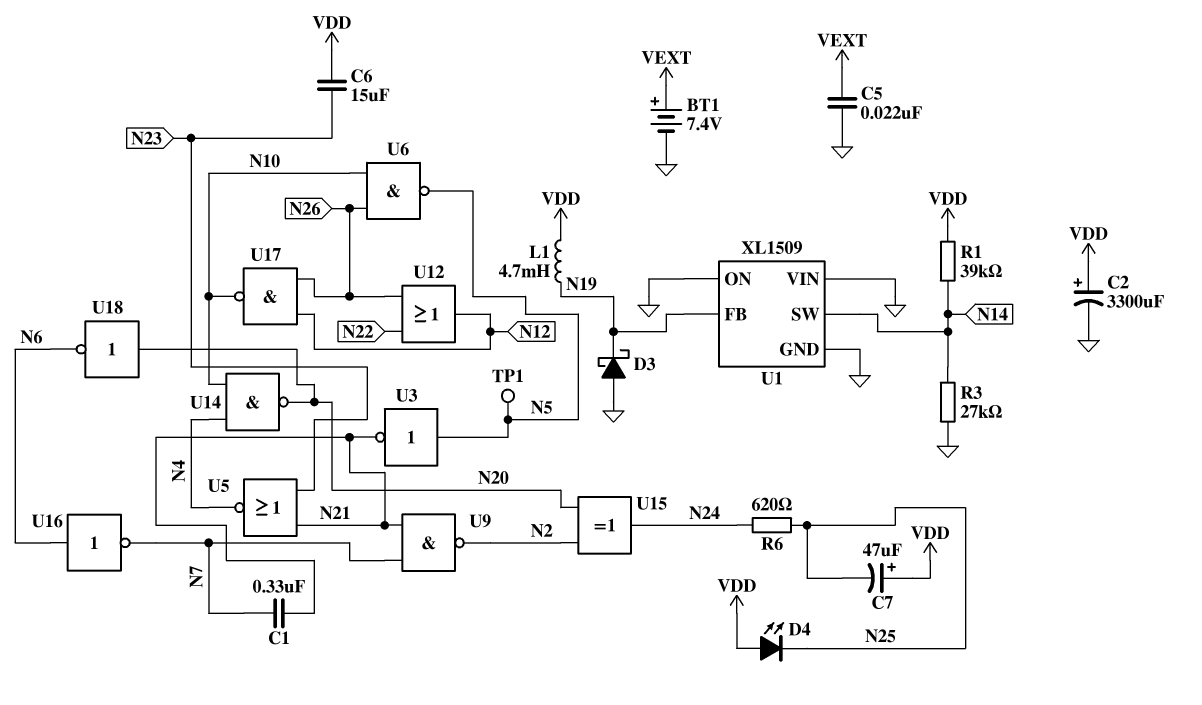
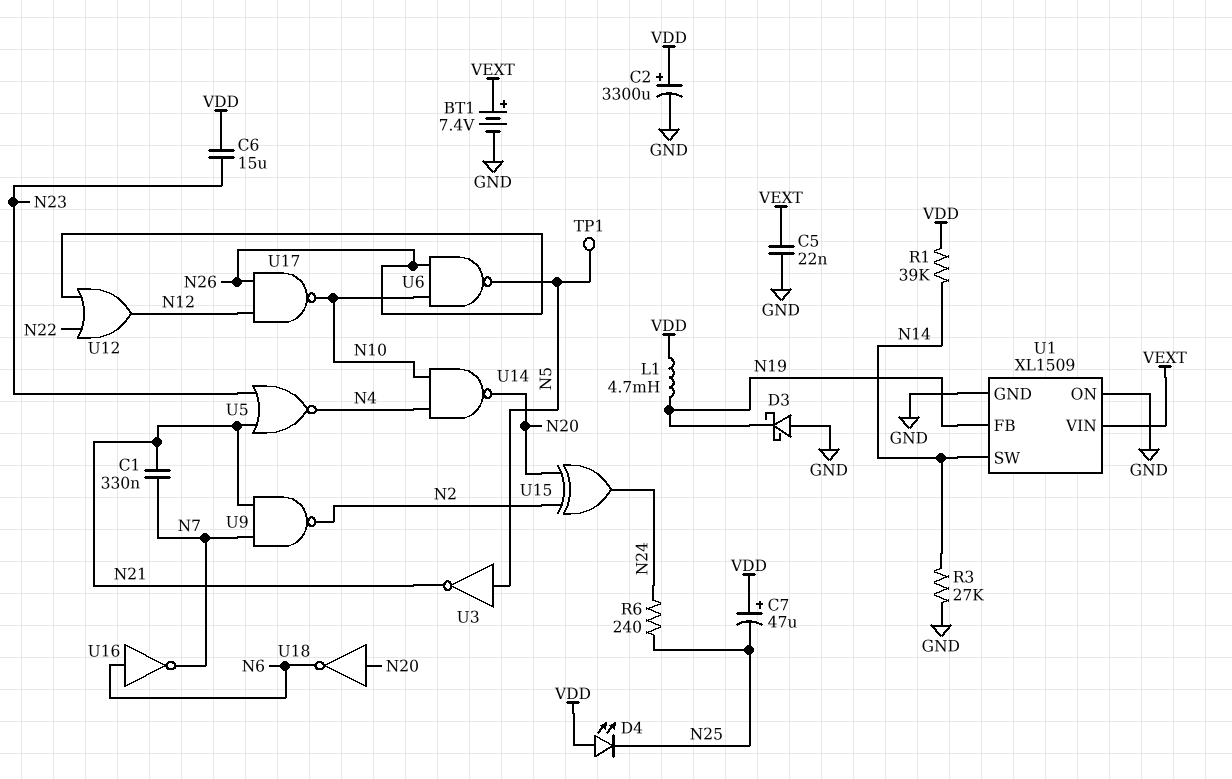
R6: 620 (N24, N25) -> 240 (N24, N25)
U1 pin VIN: GND -> VEXT

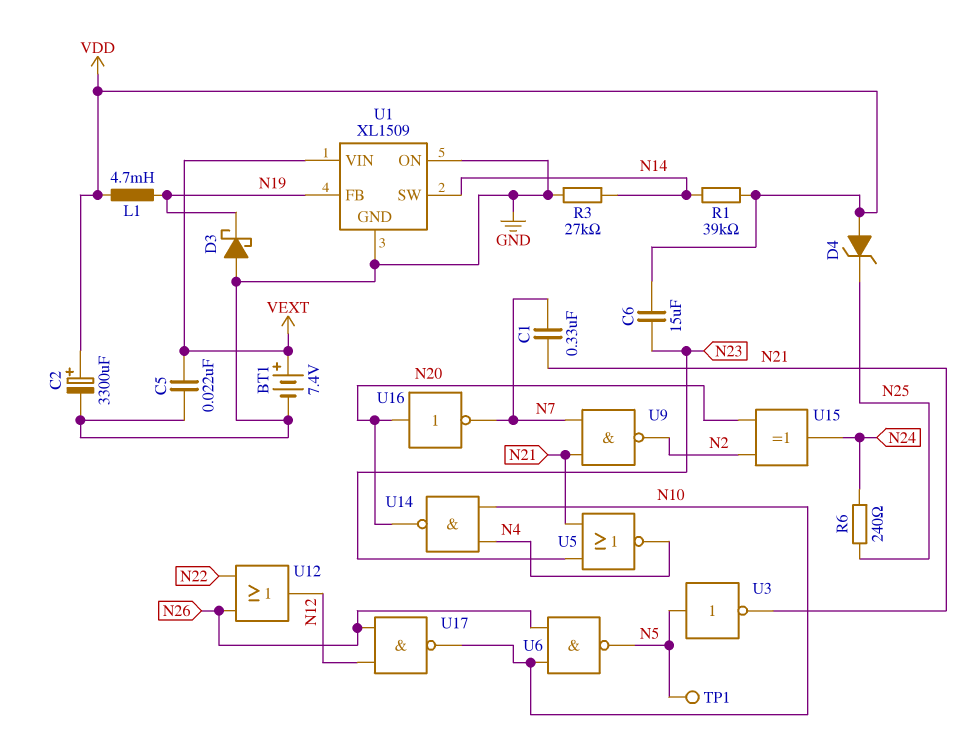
C7: 47uF (plus VDD, minus N25) -> none
D4: LED (A VDD, K N25) -> zener (A VDD, K N25)
U16: NOT (in N6, out N7) -> NOT (in N20, out N7)
U18: NOT (in N20, out N6) -> none

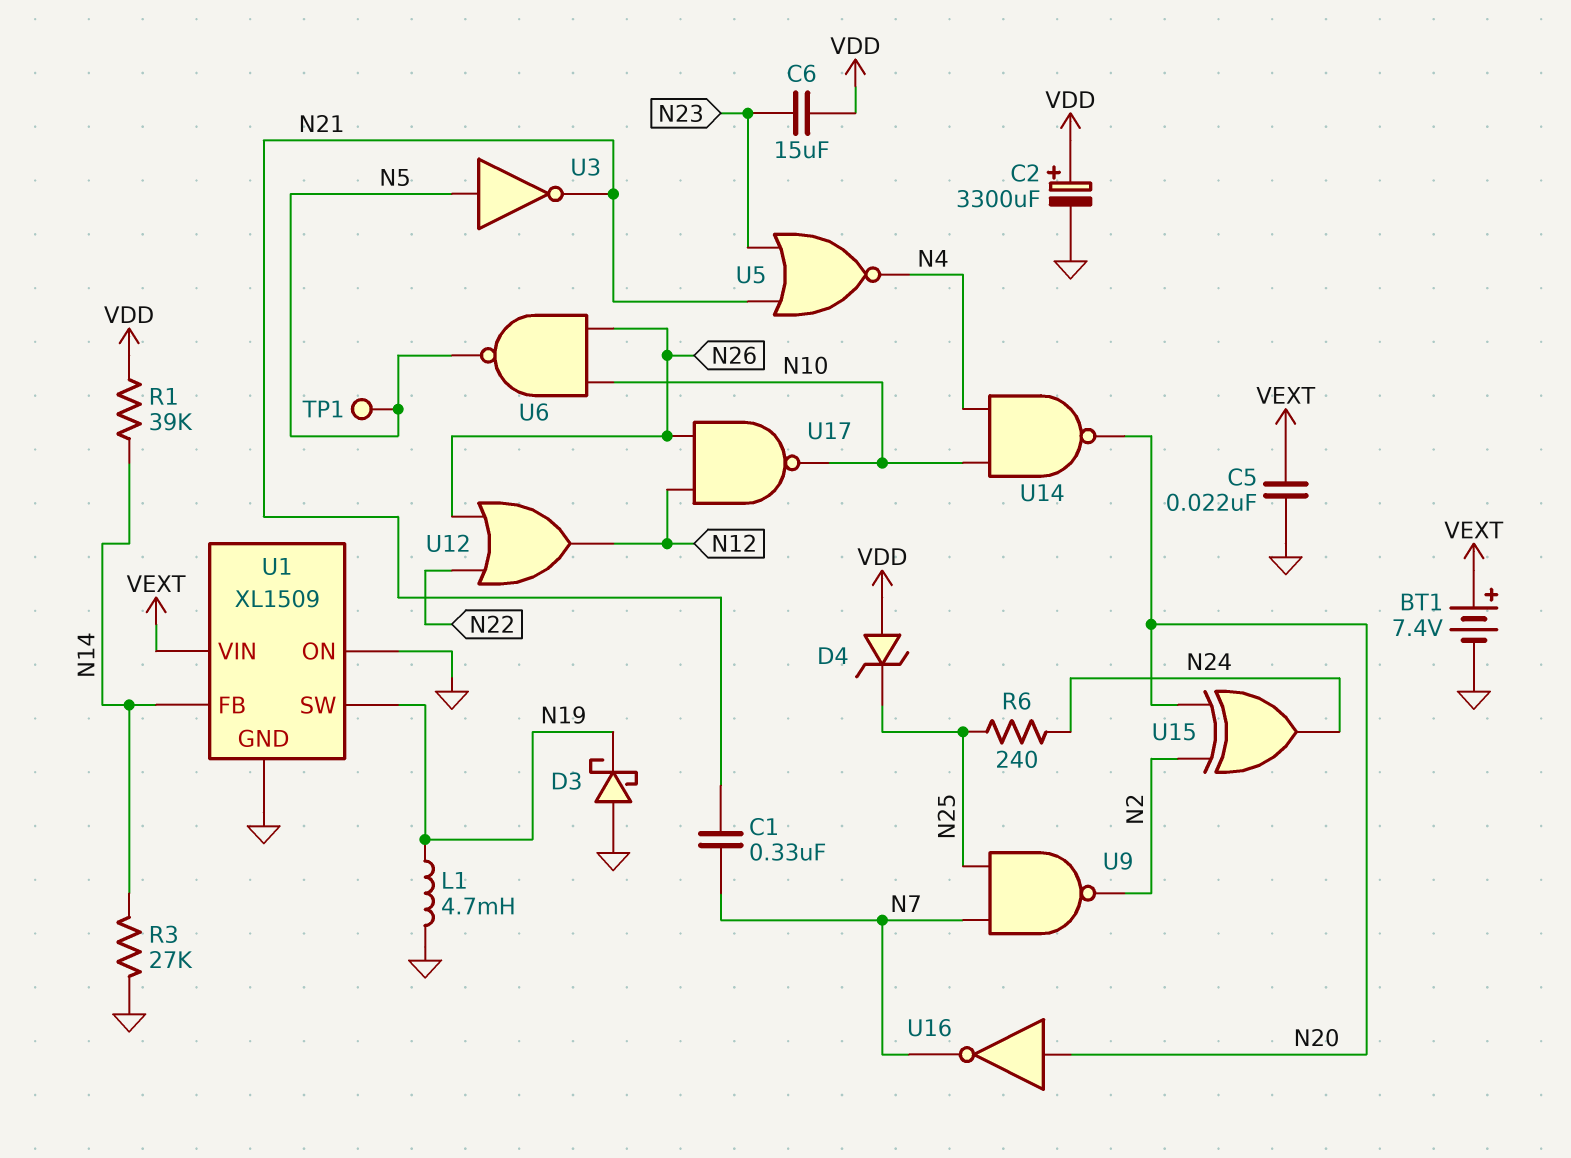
L1: 4.7mH (N19, VDD) -> 4.7mH (GND, N19)
U1 pin FB: N19 -> N14
U1 pin SW: N14 -> N19
U9: NAND (in N7, in N21, out N2) -> NAND (in N7, in N25, out N2)

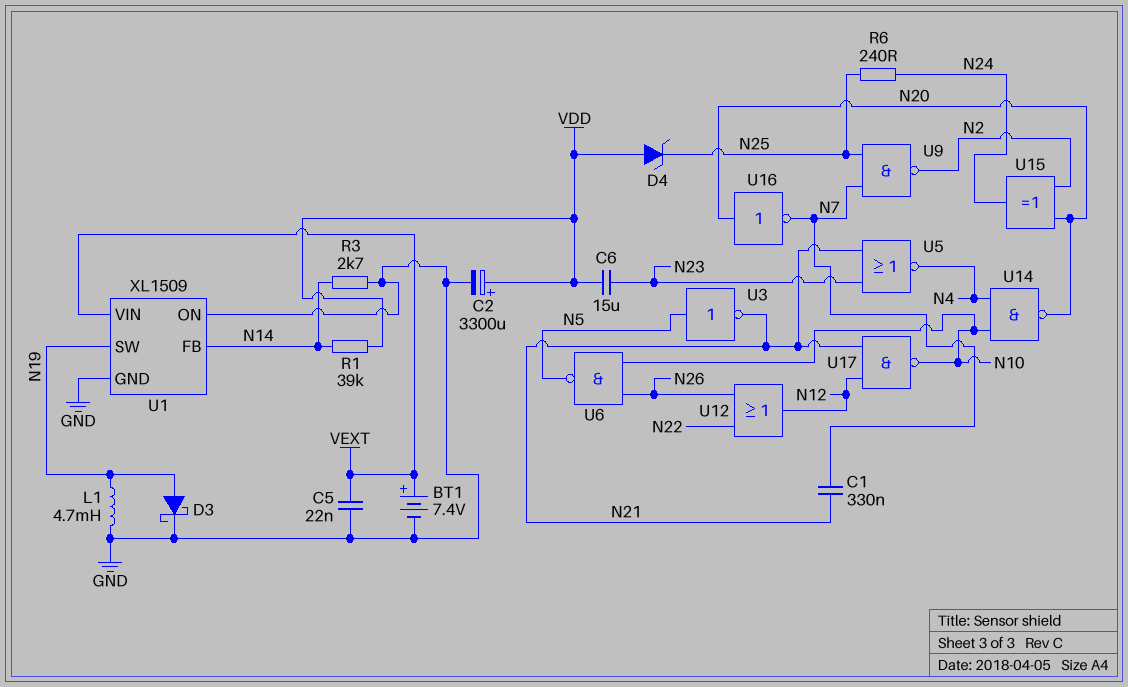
D3: schottky (A GND, K N19) -> schottky (A N19, K GND)
R3: 27k (GND, N14) -> 2.7k (GND, N14)
TP1: test point (N5) -> none
U17: NAND (in N12, in N26, out N10) -> NAND (in N12, in N21, out N10)

